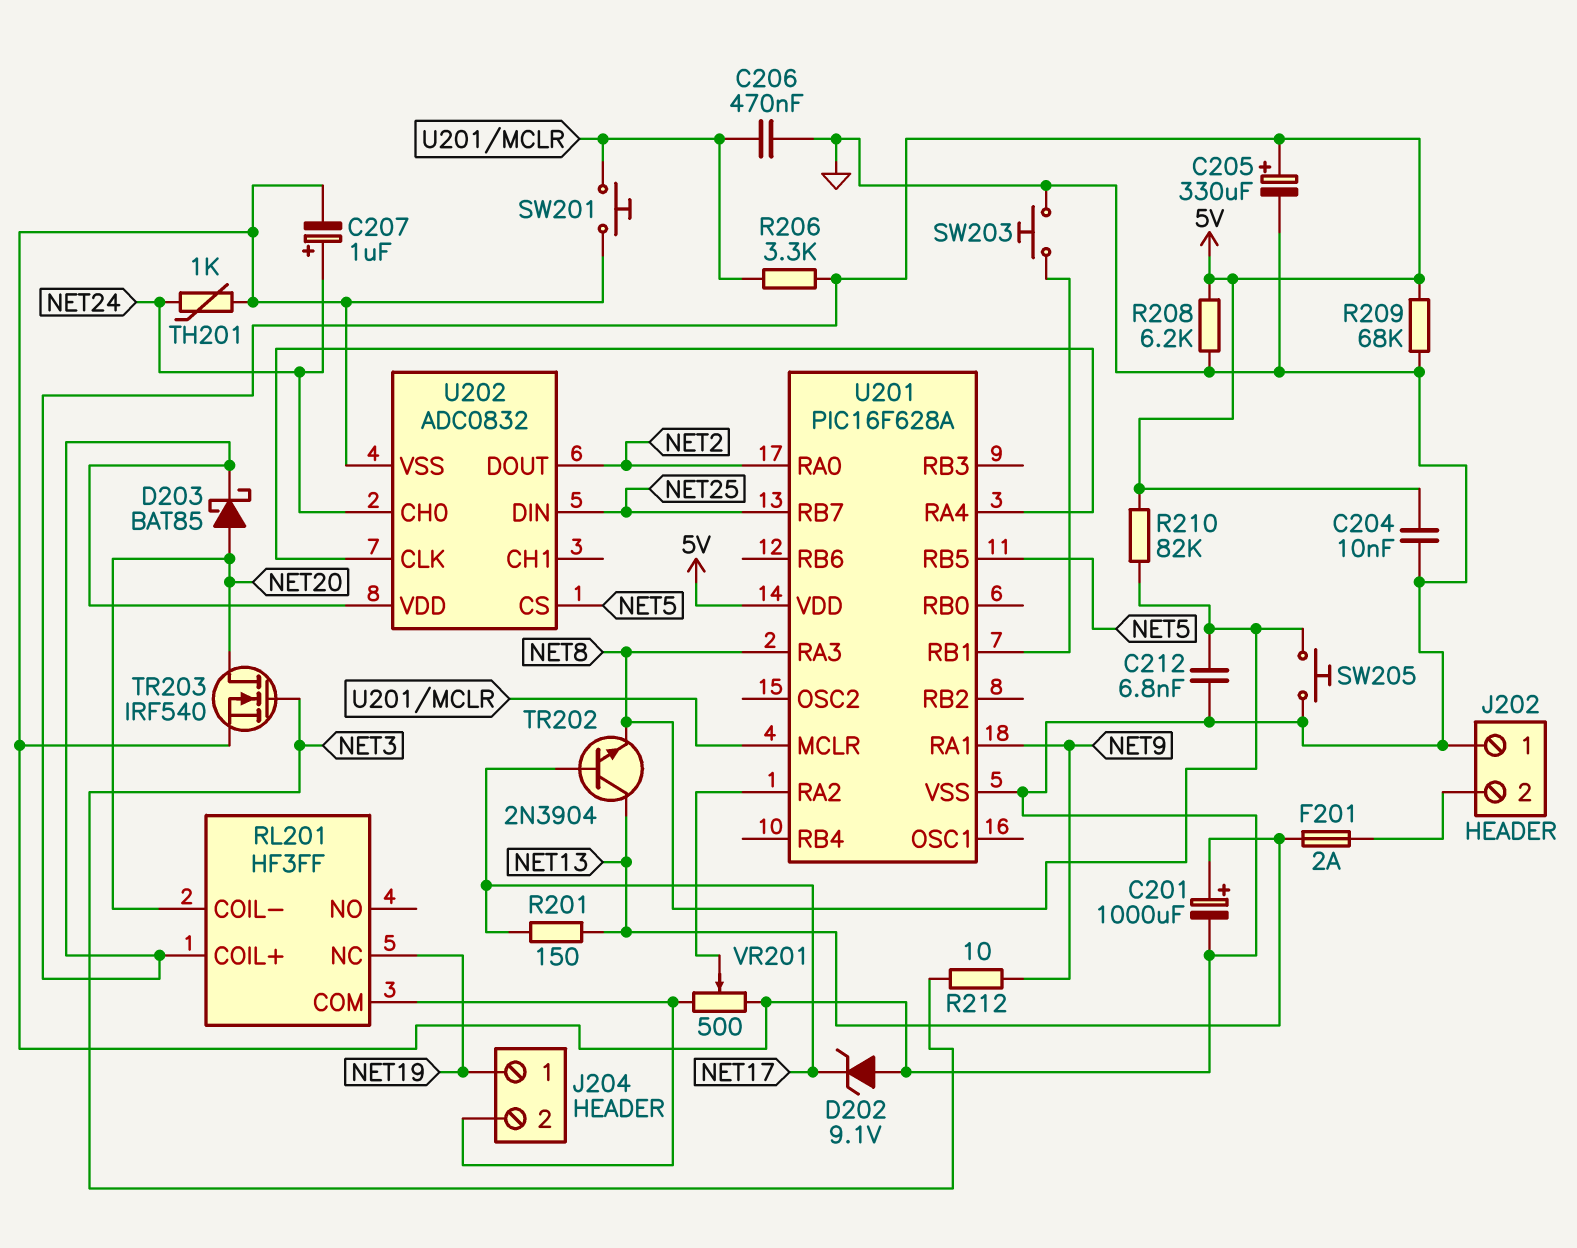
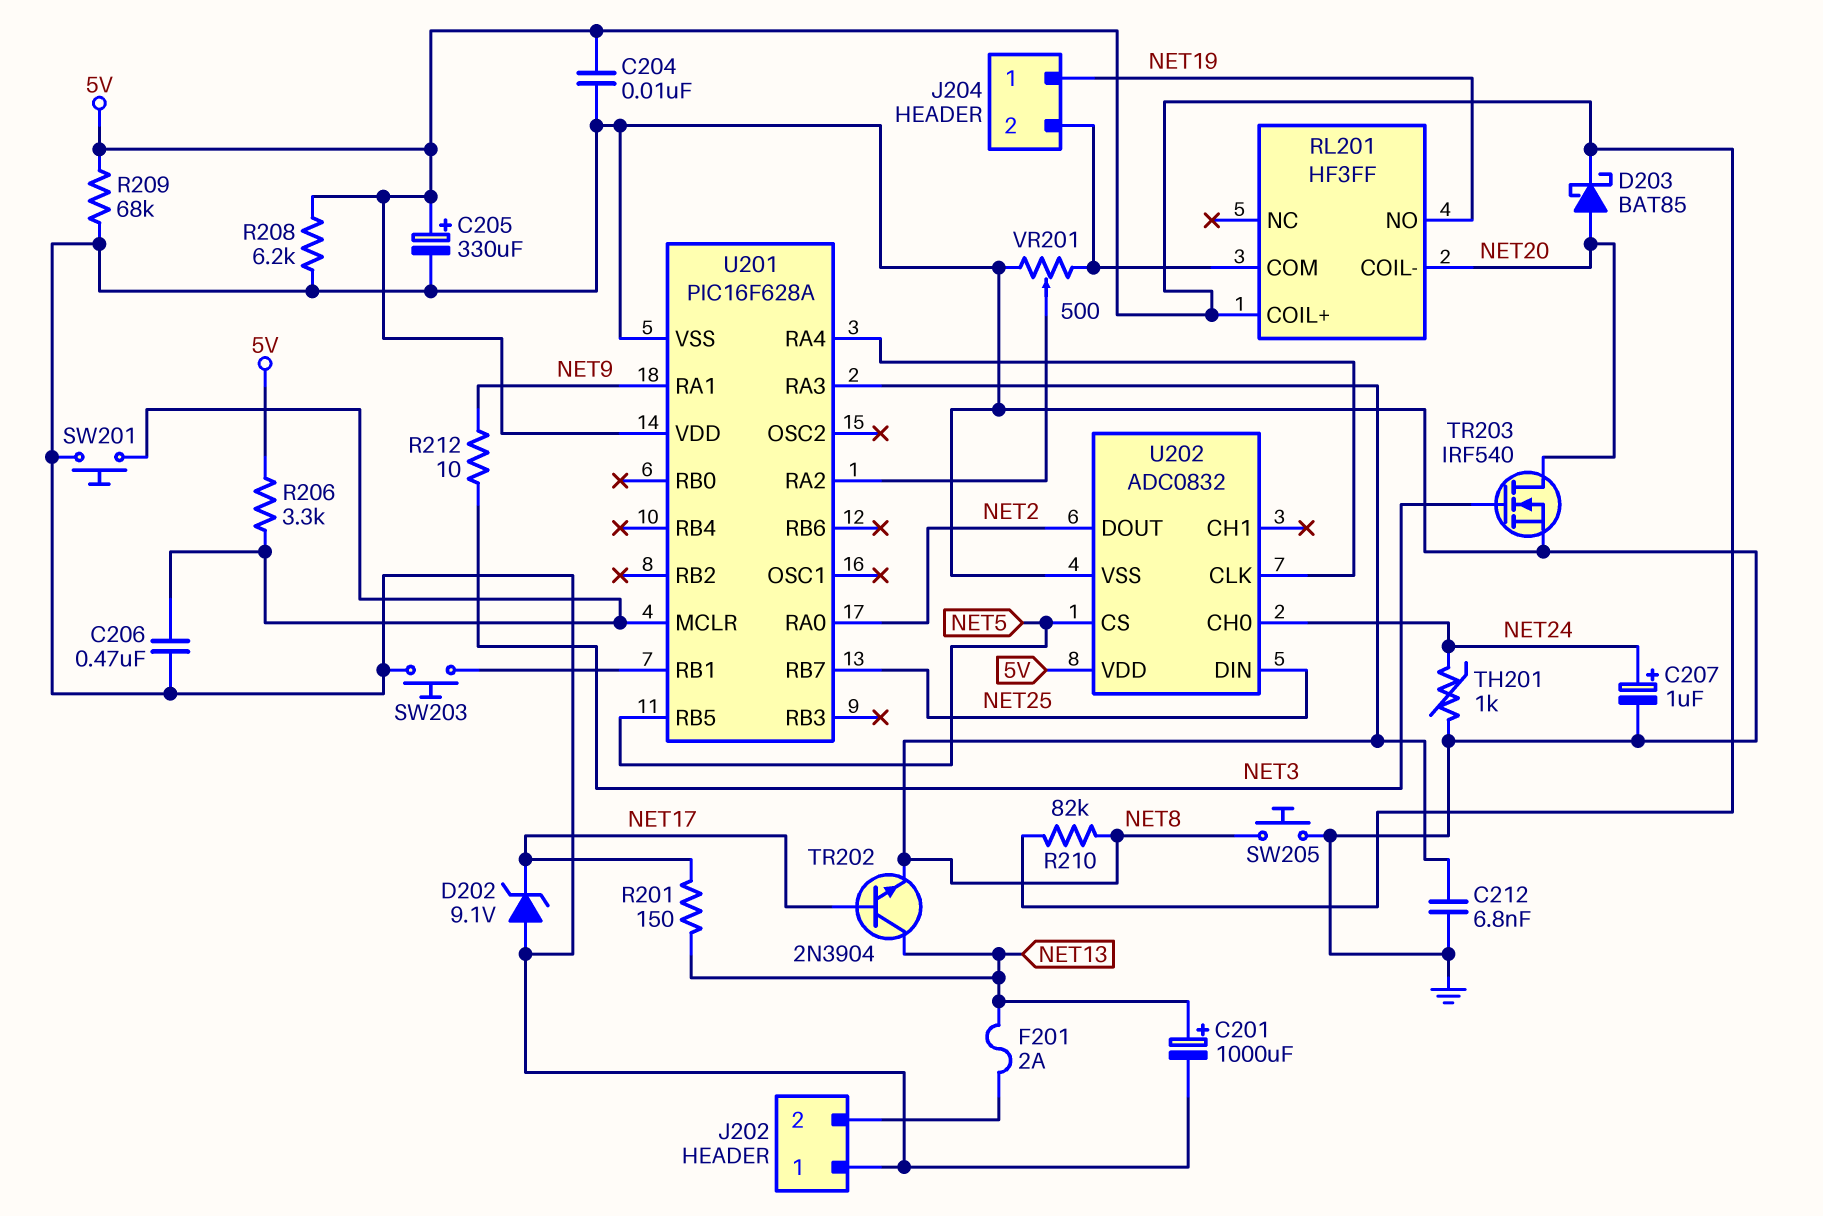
RL201 pin NC: NET19 -> none
RL201 pin NO: none -> NET19

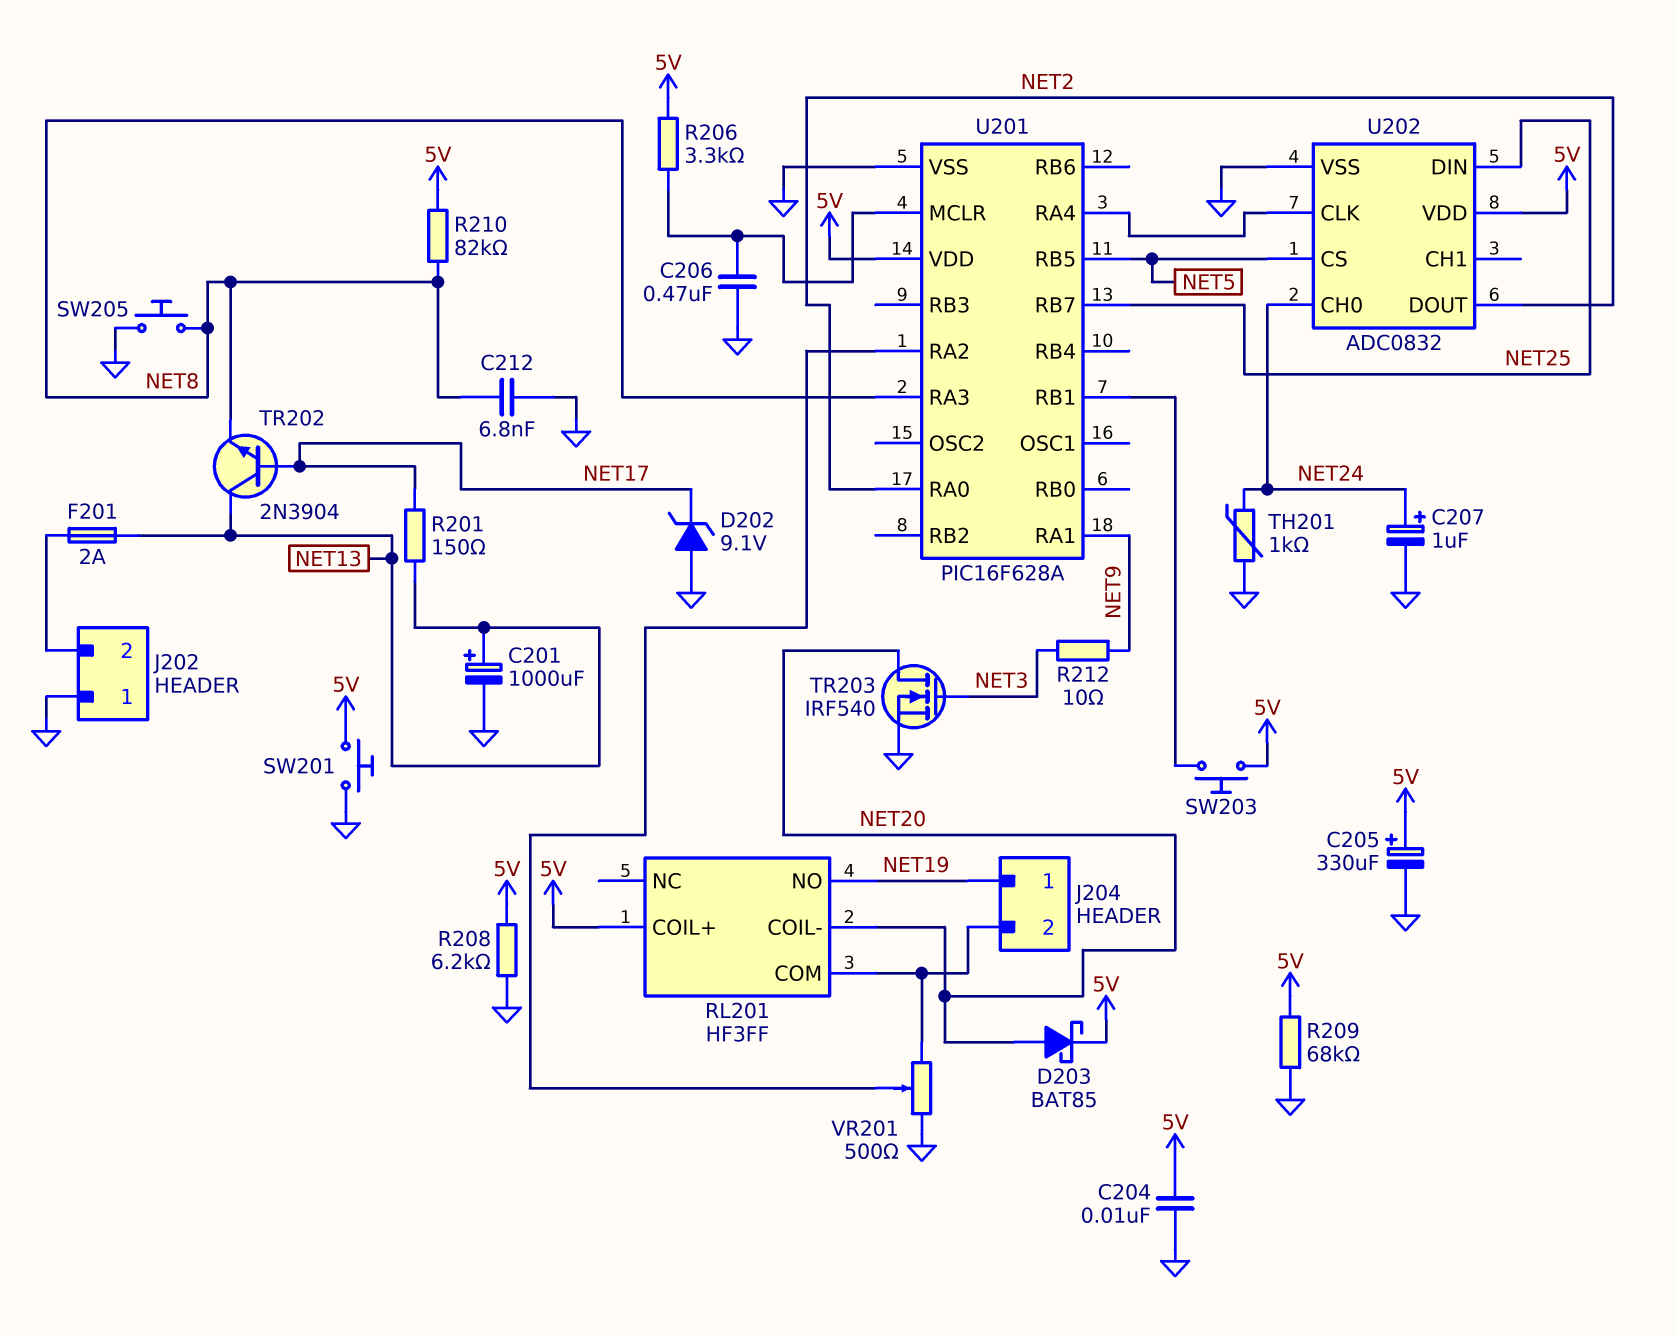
SW201: button (GND, U201/MCLR) -> button (5V, GND)
SW203: button (GND, U201/RB1) -> button (5V, U201/RB1)

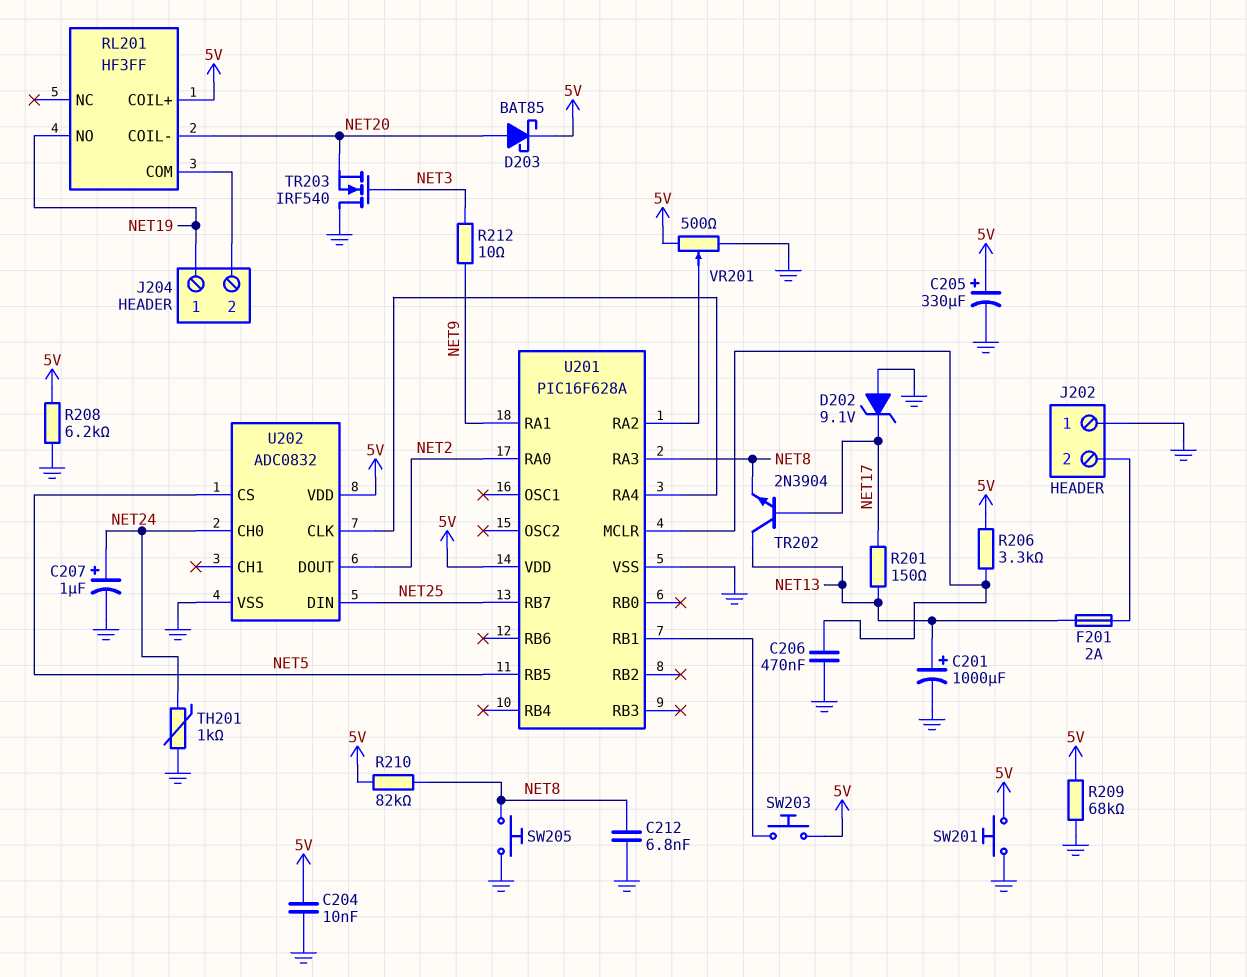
TR203: NMOS IRF540 (G NET3, D NET20, S GND) -> NMOS IRF540 (G NET3, D GND, S NET20)
VR201: 500 (GND, J204/2, wiper U201/RA2) -> 500 (5V, GND, wiper U201/RA2)

